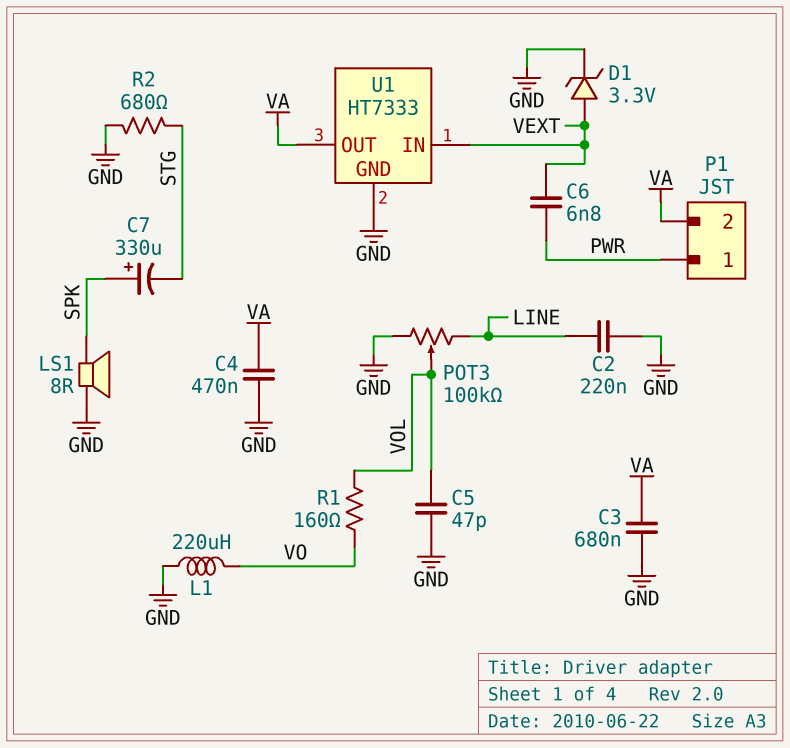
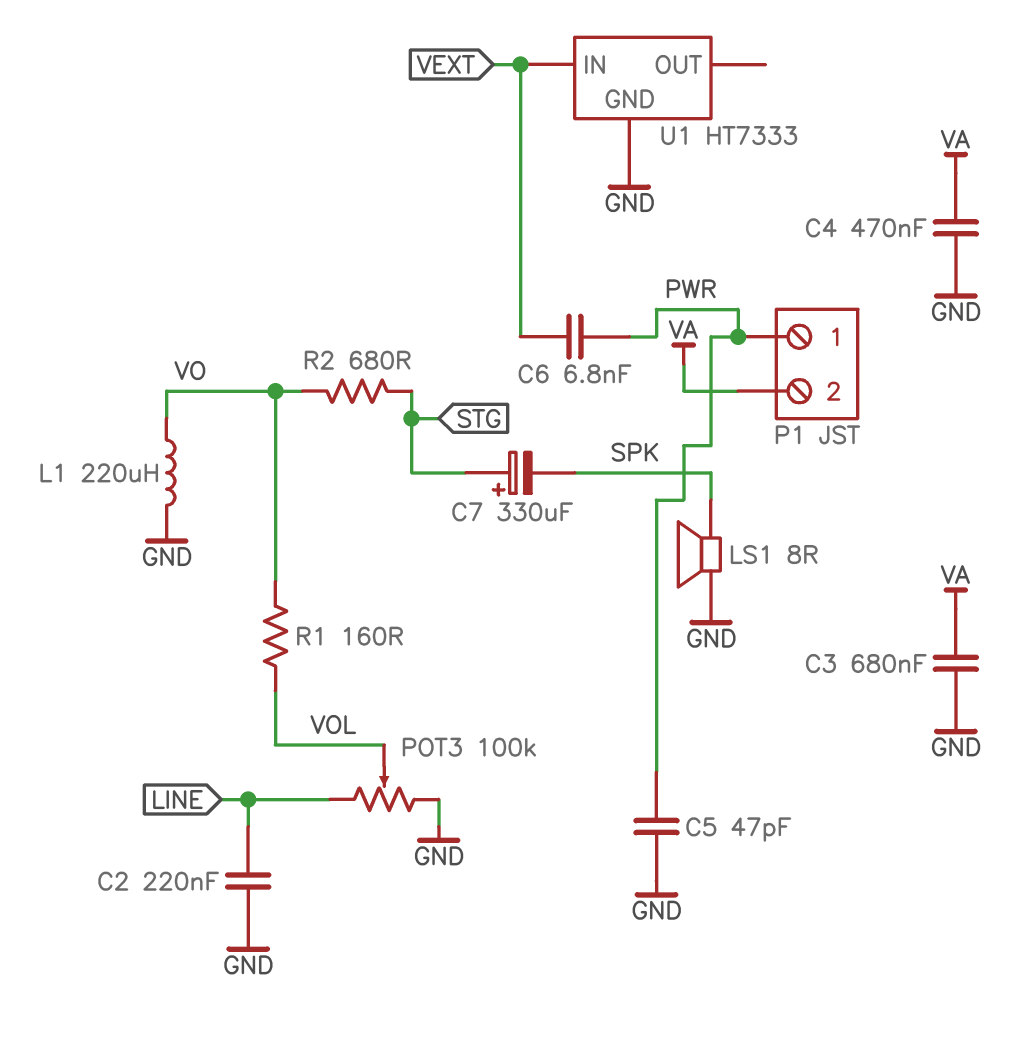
C5: 47pF (GND, VOL) -> 47pF (GND, PWR)
C7: 330uF (plus SPK, minus STG) -> 330uF (plus STG, minus SPK)
D1: zener 3.3V (A VEXT, K GND) -> none
R2: 680 (GND, STG) -> 680 (STG, VO)
U1 pin OUT: VA -> none

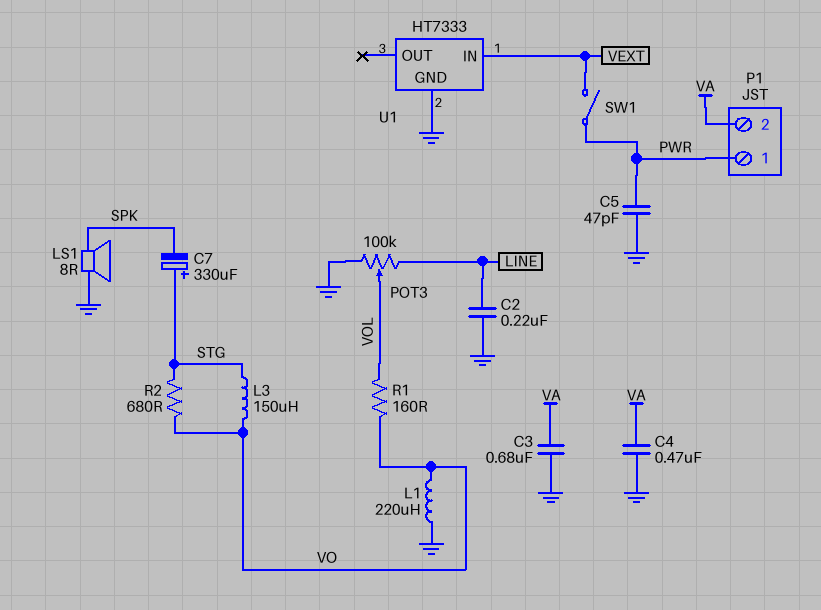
C6: 6.8nF (PWR, VEXT) -> none
L3: none -> 150uH (STG, VO)
SW1: none -> switch (PWR, VEXT)

